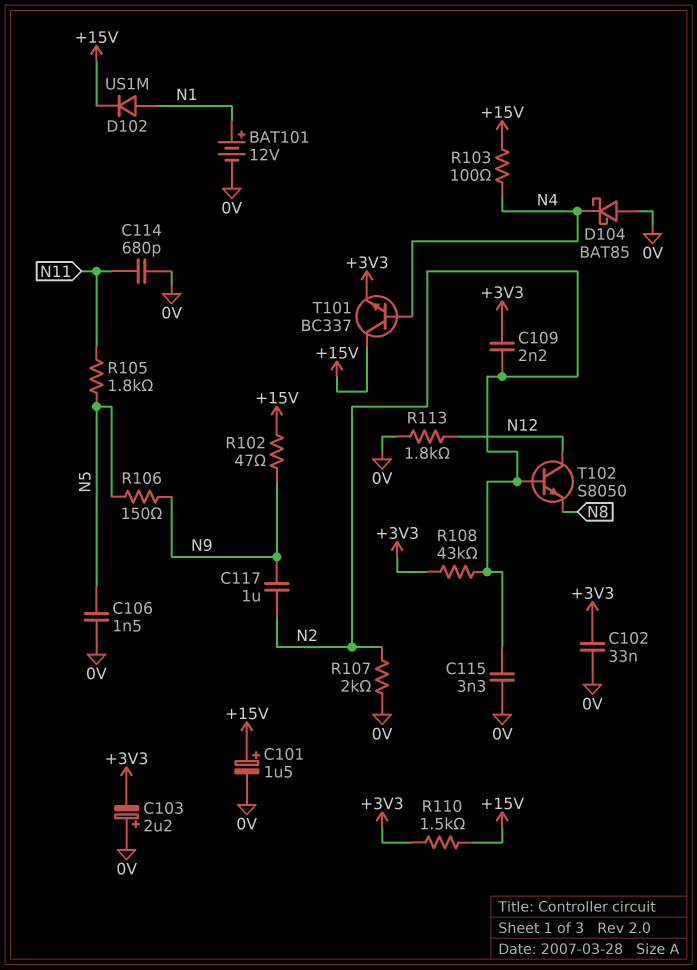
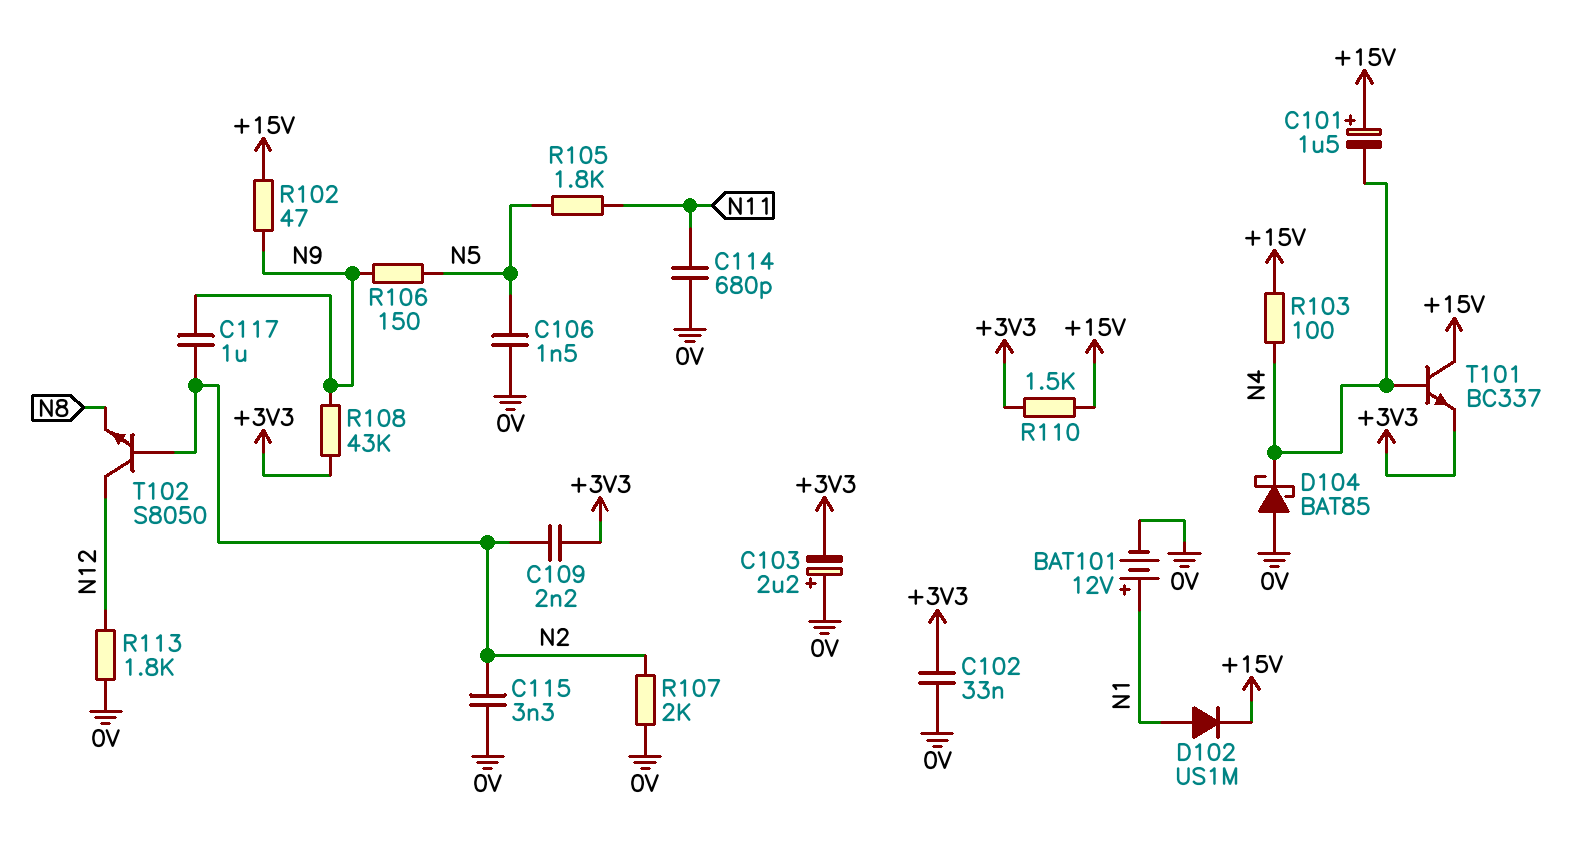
C101: 1.5uF (plus +15V, minus 0V) -> 1.5uF (plus +15V, minus N4)
R108: 43k (+3V3, N2) -> 43k (+3V3, N9)

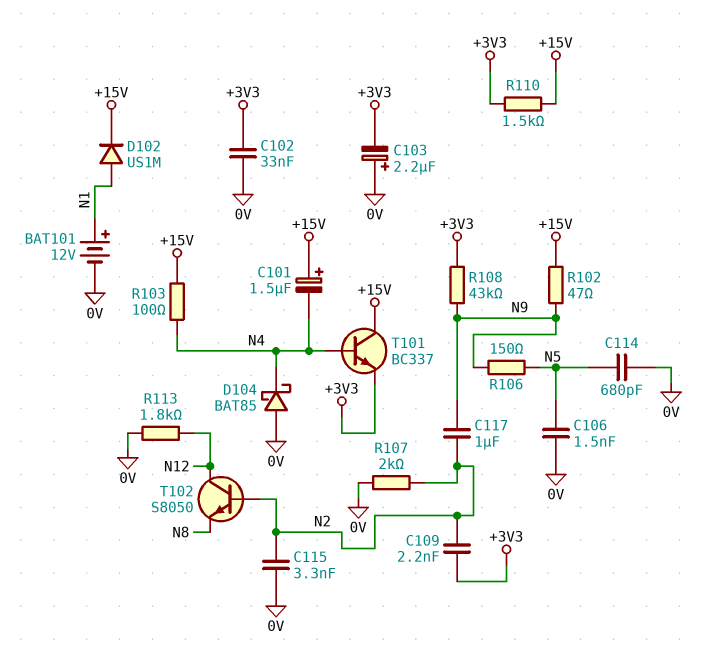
C114: 680pF (0V, N11) -> 680pF (0V, N5)
R105: 1.8k (N5, N11) -> none

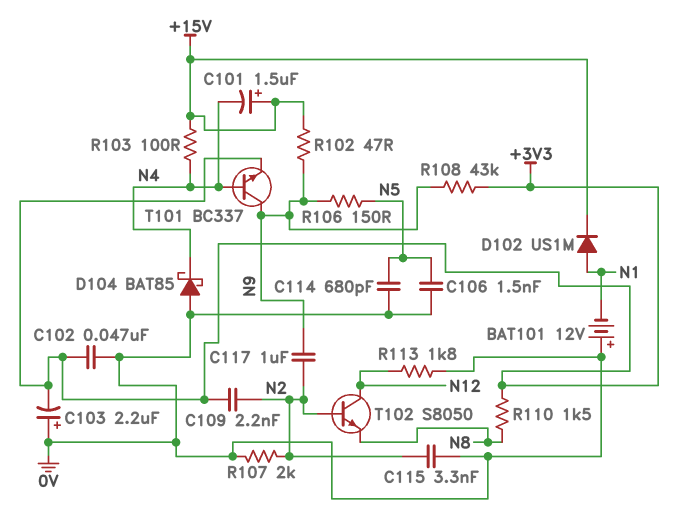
BAT101: 12V (plus N1, minus 0V) -> 12V (plus 0V, minus N1)
C102: 33nF (+3V3, 0V) -> 47nF (+3V3, 0V)
R110: 1.5k (+3V3, +15V) -> 1.5k (+3V3, N8)
T101: NPN BC337 (B N4, C +15V, E +3V3) -> NPN BC337 (B N4, C N9, E +3V3)

